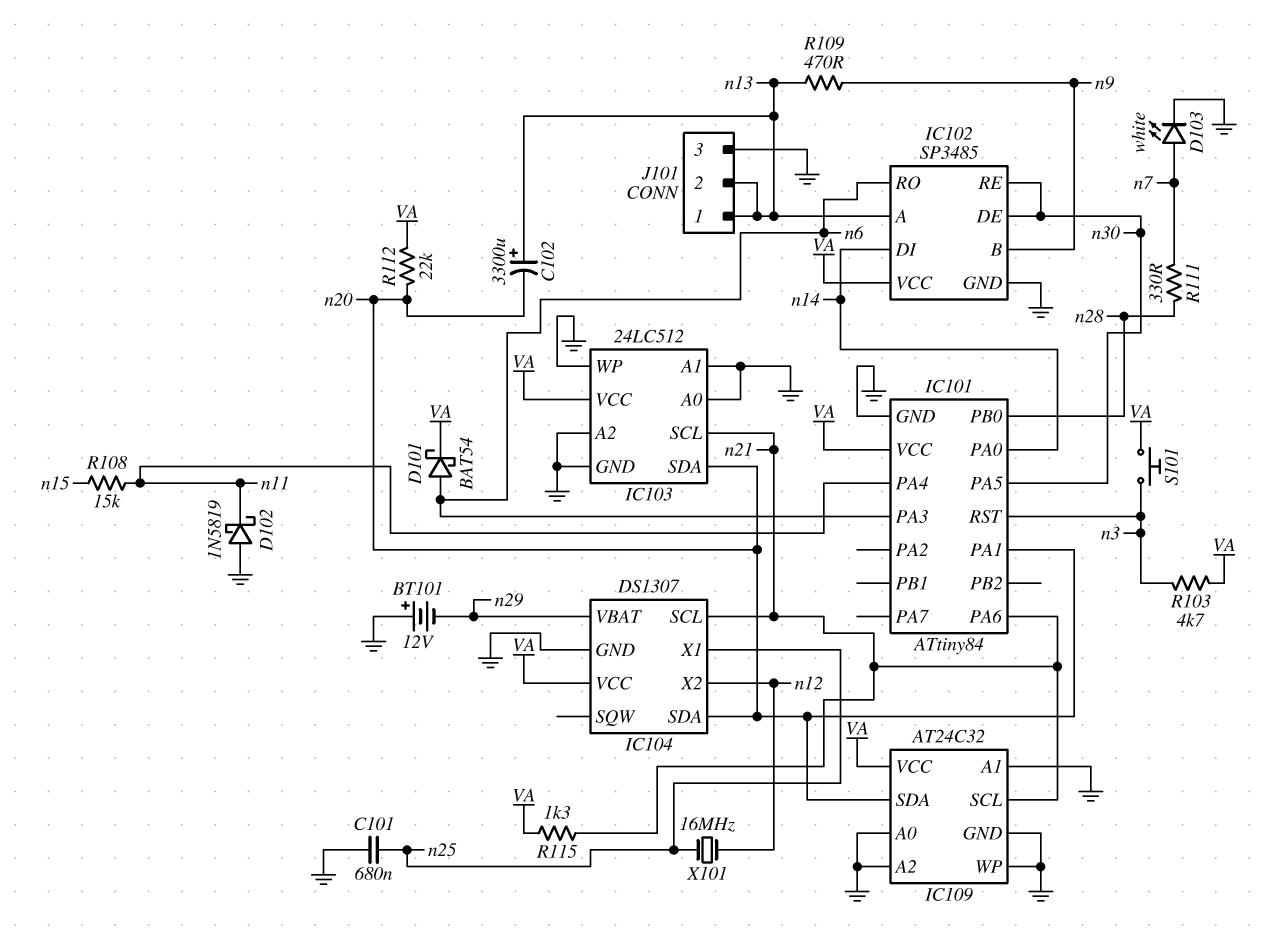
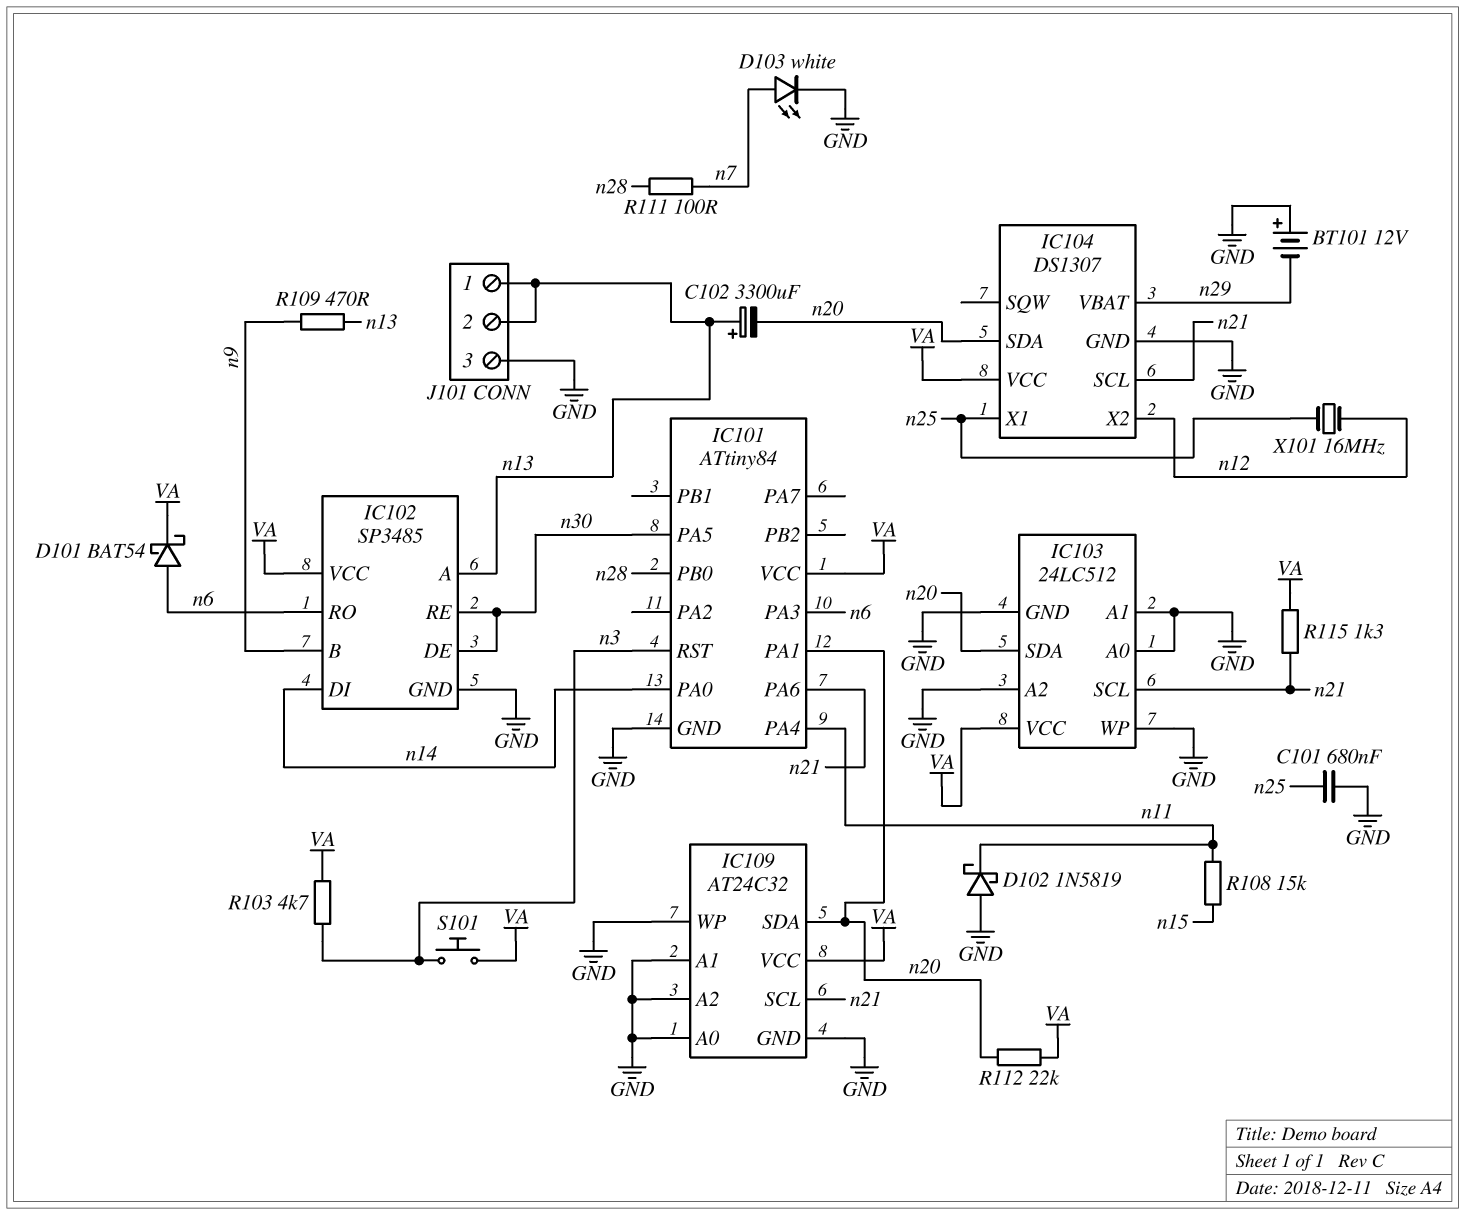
R111: 330 (n7, n28) -> 100 (n7, n28)

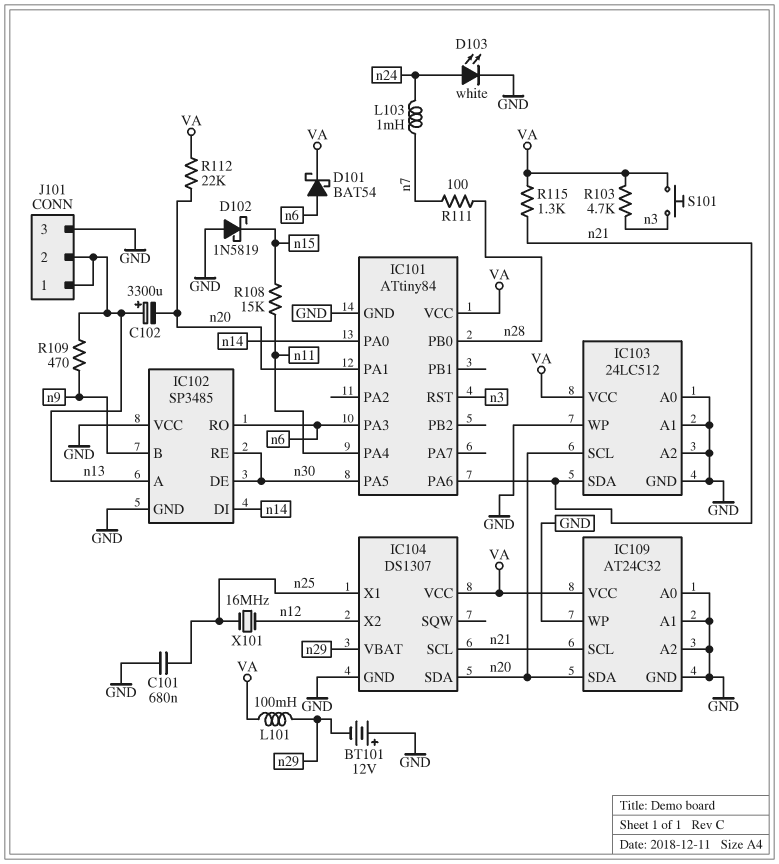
D102: schottky 1N5819 (A GND, K n11) -> schottky 1N5819 (A GND, K n15)
D103: LED white (A n7, K GND) -> LED white (A n24, K GND)
IC102 pin VCC: VA -> GND
IC103 pin SCL: n21 -> n20
IC103 pin SDA: n20 -> n21
L101: none -> 100mH (VA, n29)
L103: none -> 1mH (n7, n24)

